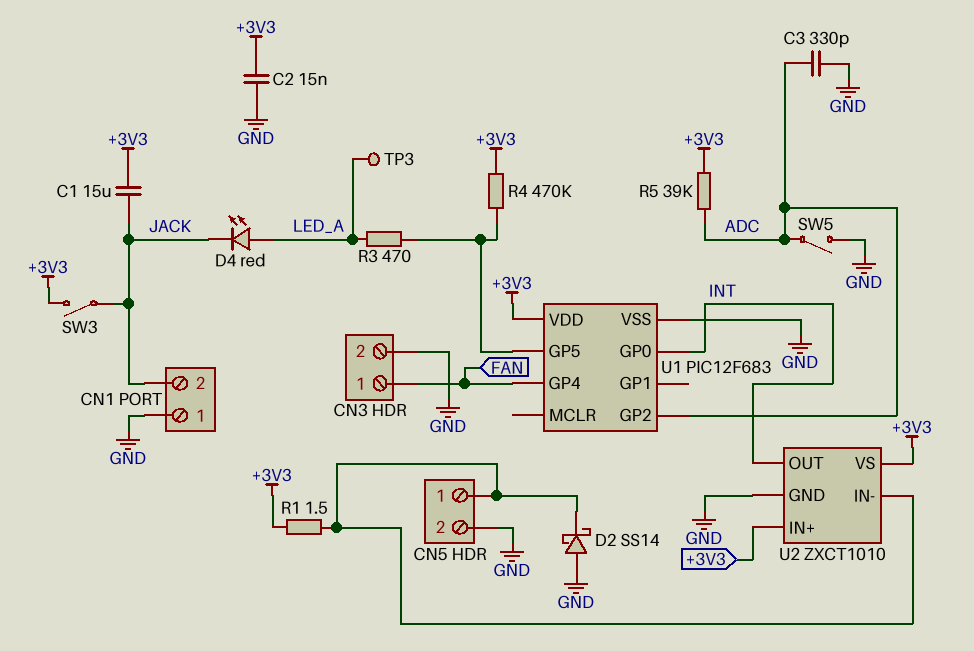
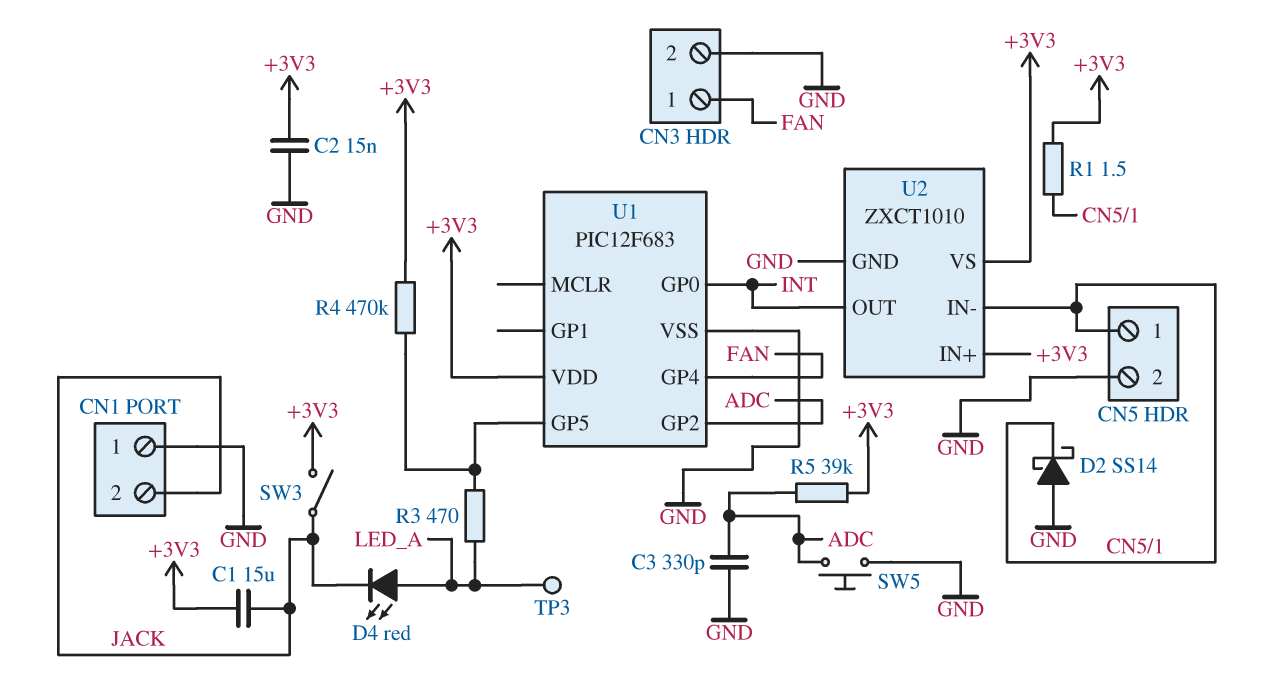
SW5: switch (ADC, GND) -> button (ADC, GND)

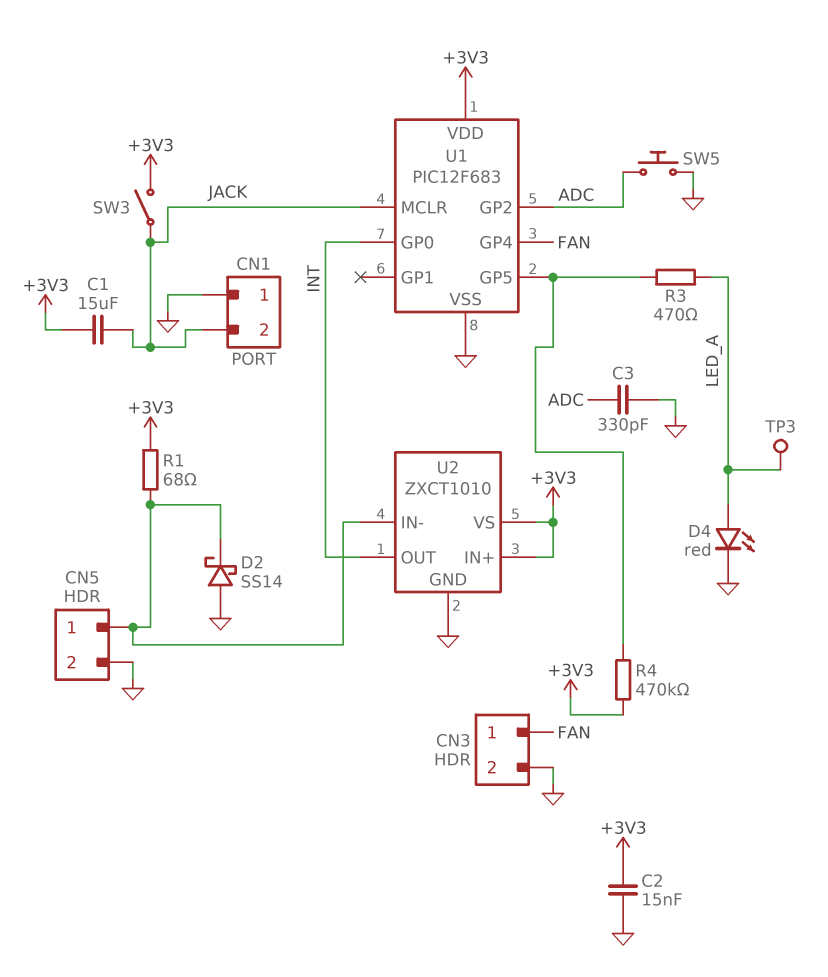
D4: LED red (A LED_A, K JACK) -> LED red (A LED_A, K GND)
R1: 1.5 (+3V3, CN5/1) -> 68 (+3V3, CN5/1)
R5: 39k (+3V3, ADC) -> none
U1 pin MCLR: none -> JACK

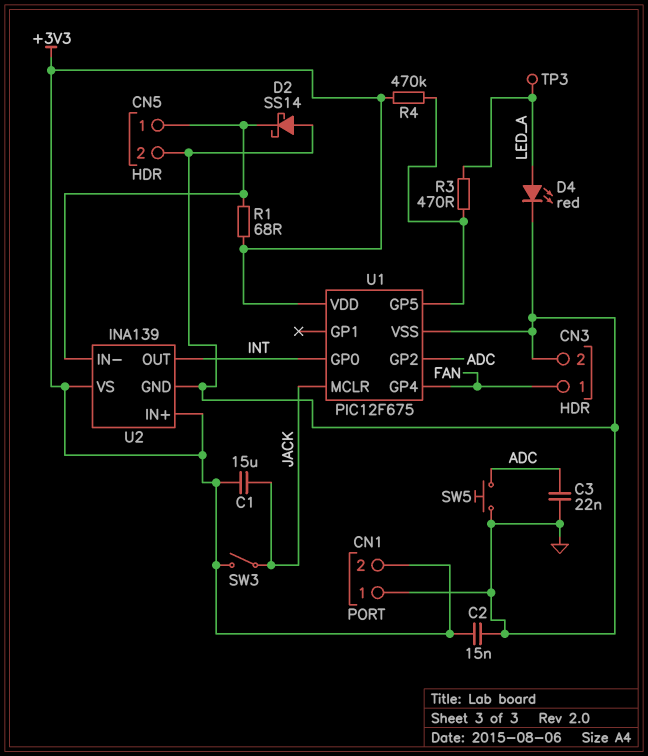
C3: 330pF (ADC, GND) -> 22nF (ADC, GND)
CN1 pin 2: JACK -> +3V3
U1: PIC12F683 -> PIC12F675
U2: ZXCT1010 -> INA139

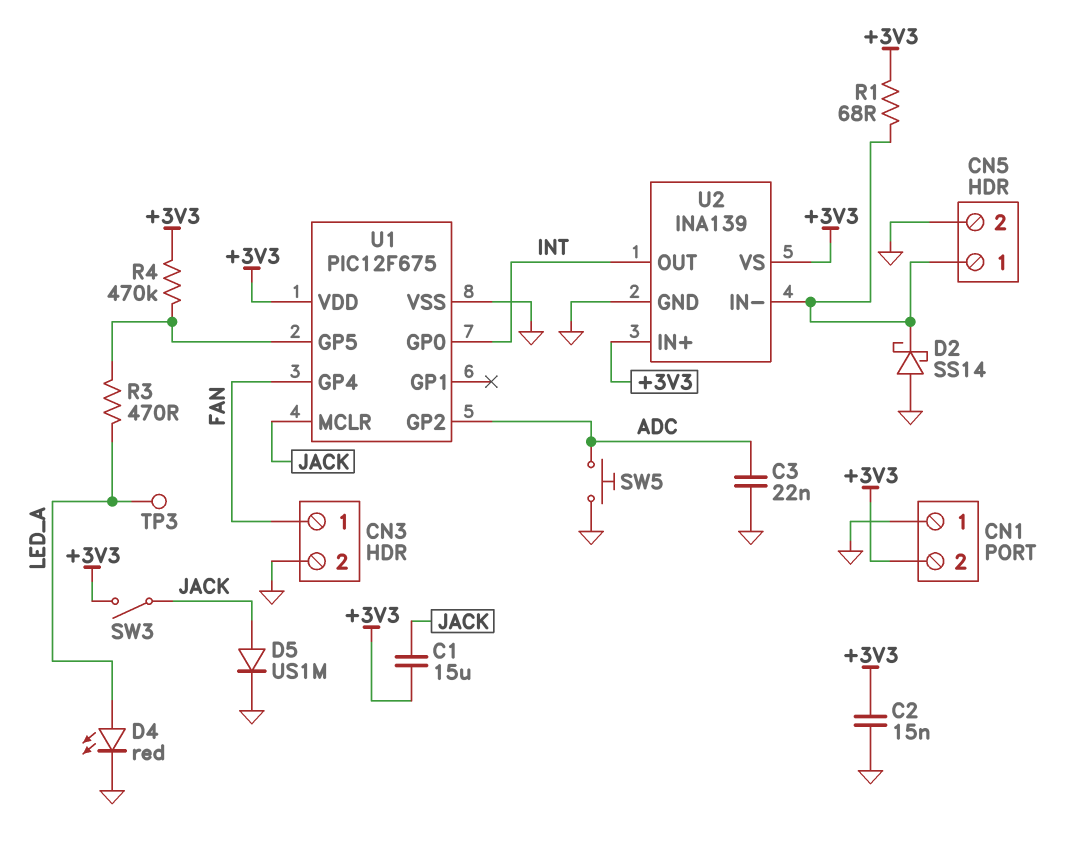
D5: none -> diode US1M (A JACK, K GND)

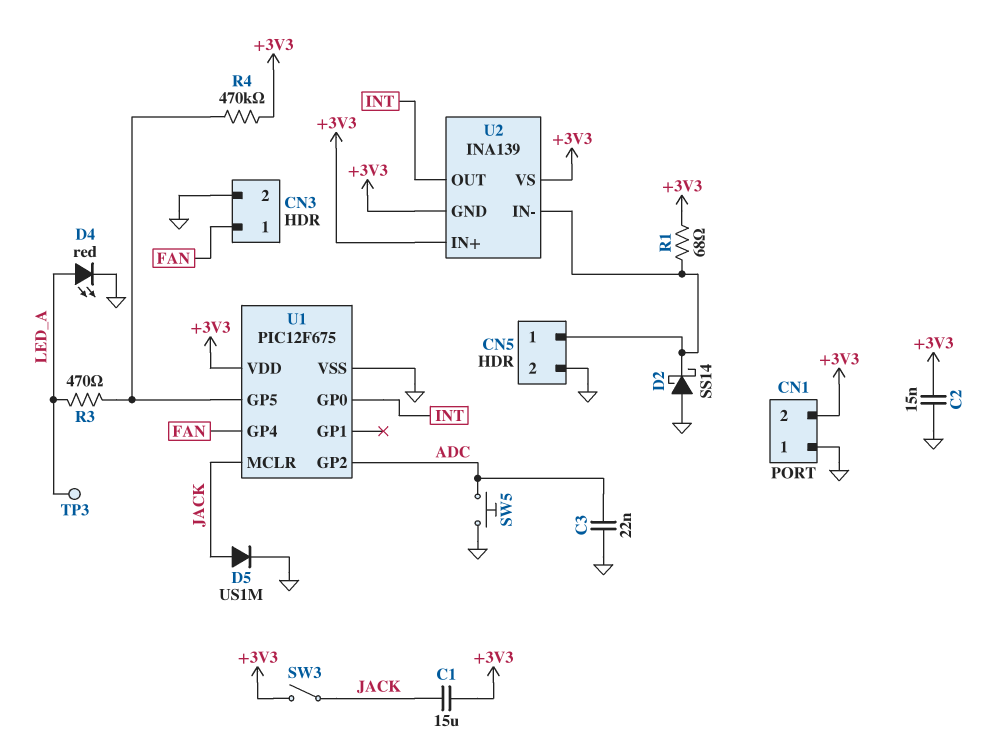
U2 pin GND: GND -> +3V3

